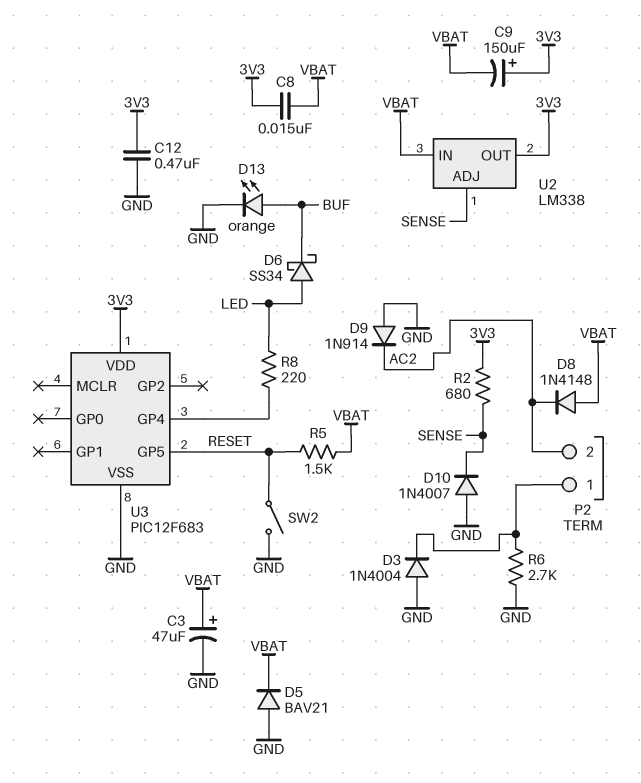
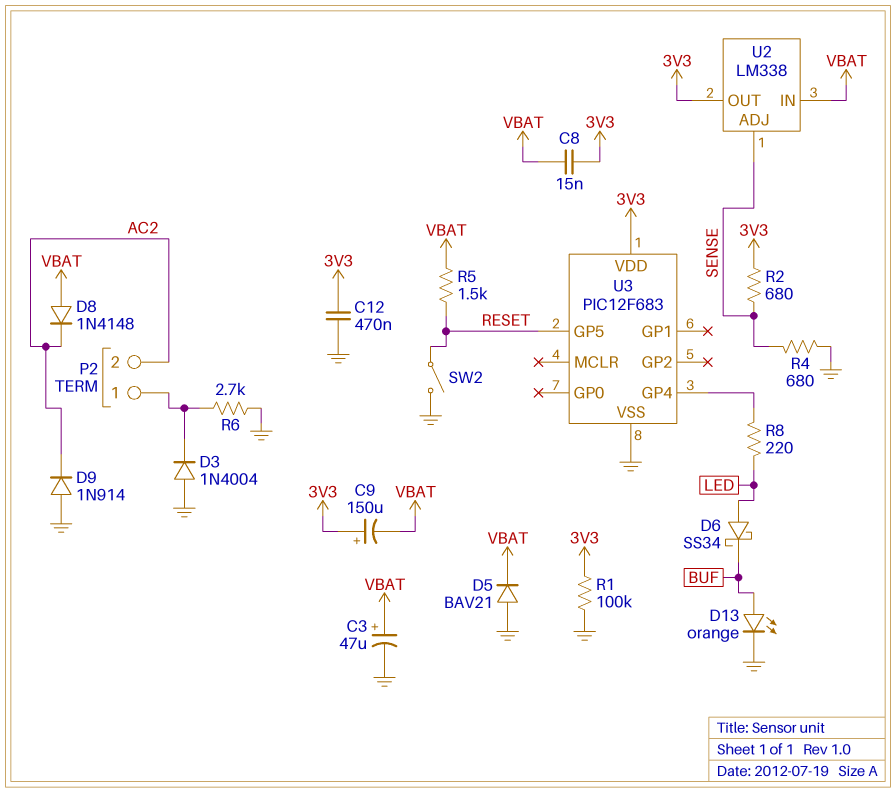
D10: diode 1N4007 (A GND, K SENSE) -> none
R1: none -> 100k (3V3, GND)
R4: none -> 680 (GND, SENSE)

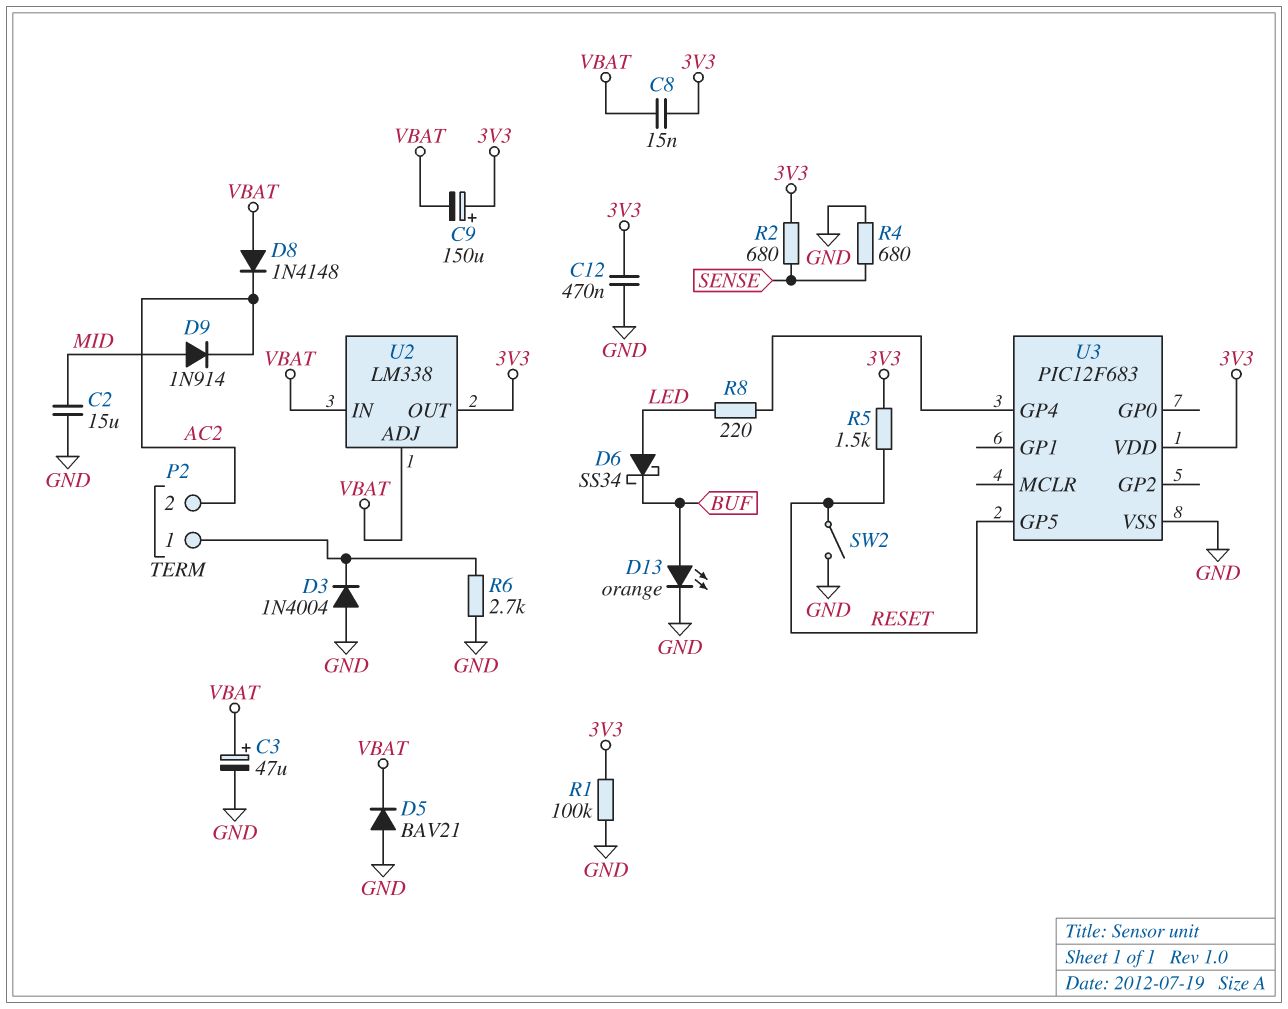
C2: none -> 15uF (GND, MID)
D9: diode 1N914 (A GND, K AC2) -> diode 1N914 (A MID, K AC2)
R5: 1.5k (RESET, VBAT) -> 1.5k (3V3, RESET)
U2 pin ADJ: SENSE -> VBAT

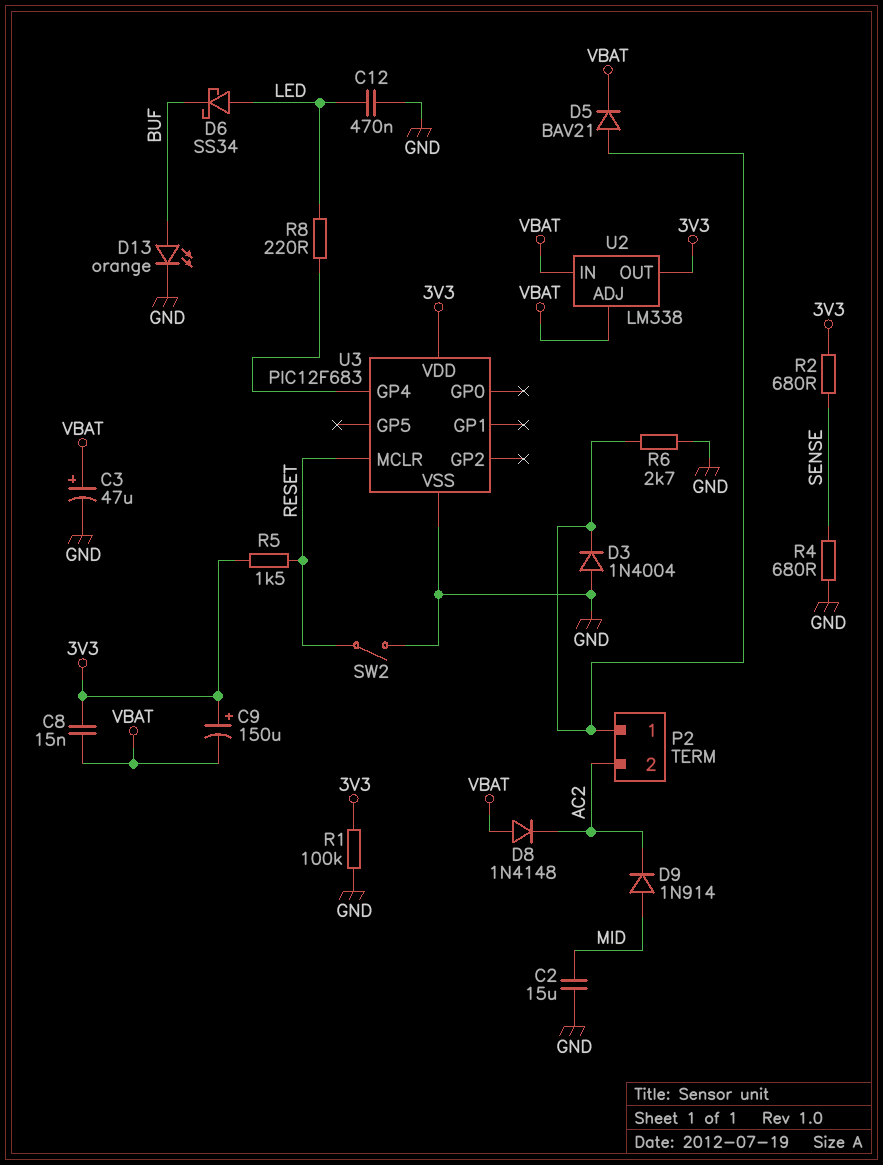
C12: 470nF (3V3, GND) -> 470nF (GND, LED)
D5: diode BAV21 (A GND, K VBAT) -> diode BAV21 (A P2/1, K VBAT)
U3 pin GP5: RESET -> none
U3 pin MCLR: none -> RESET

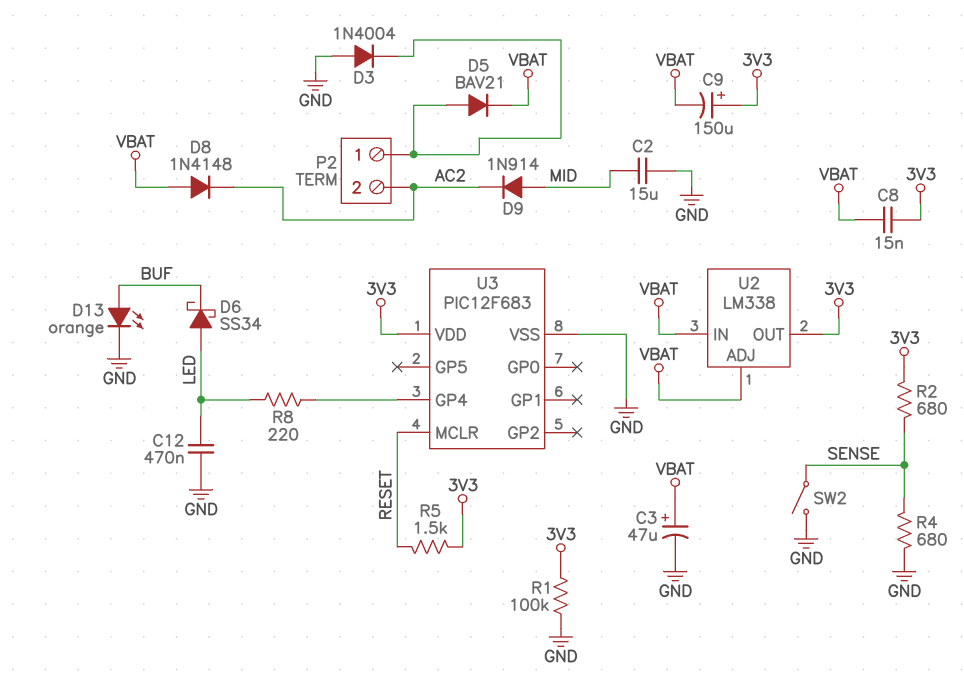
R6: 2.7k (GND, P2/1) -> none
SW2: switch (GND, RESET) -> switch (GND, SENSE)

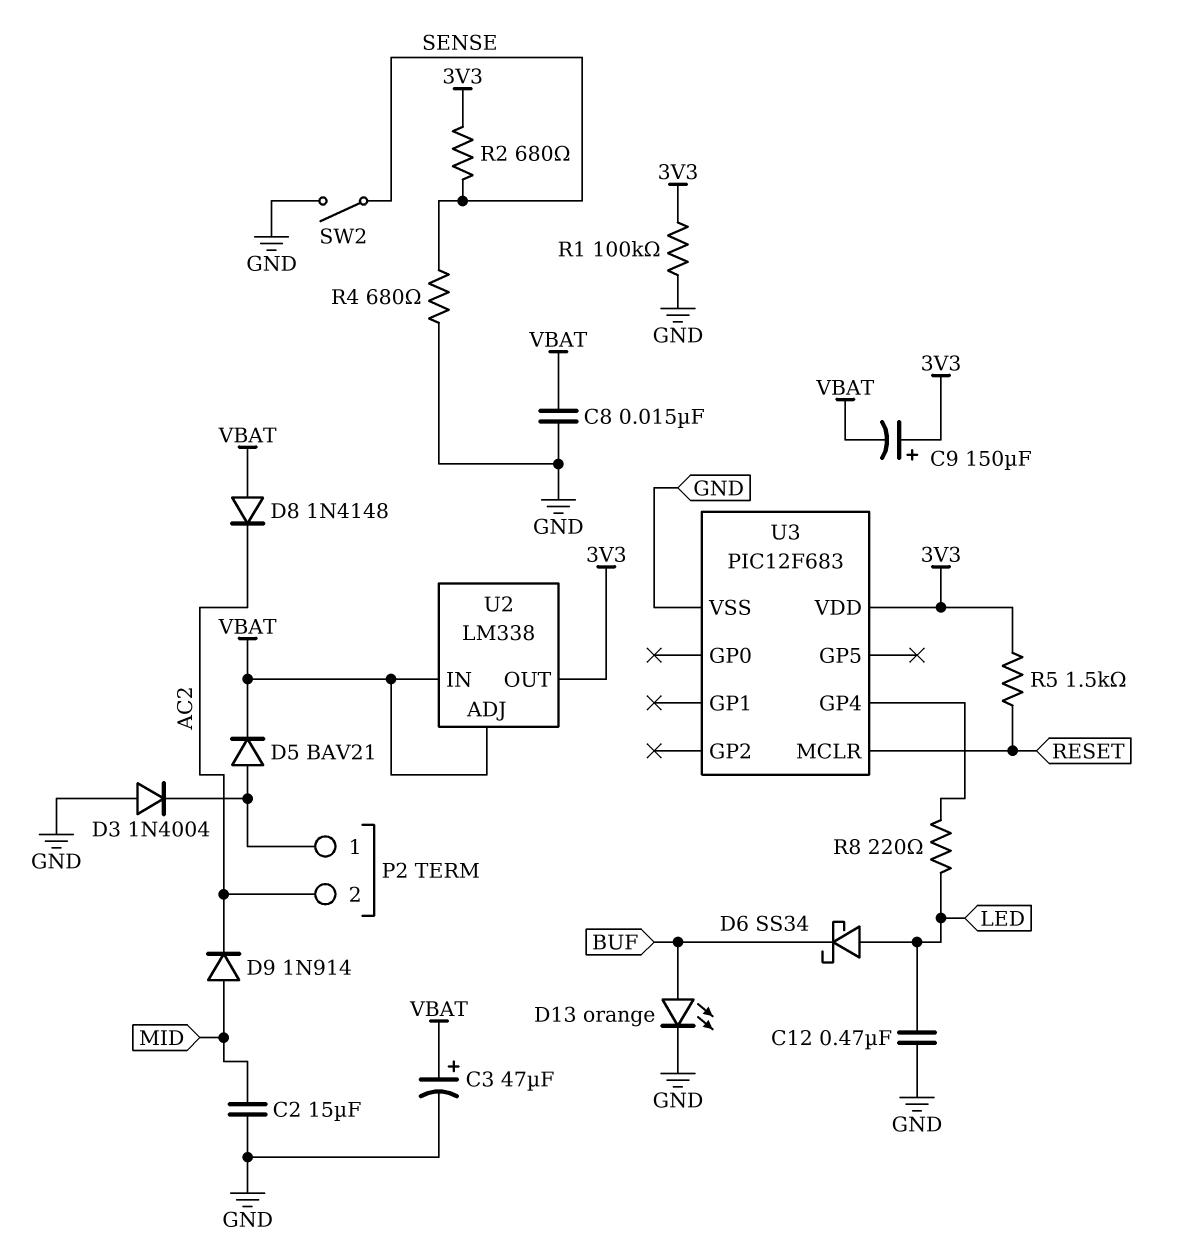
C8: 15nF (3V3, VBAT) -> 15nF (GND, VBAT)

